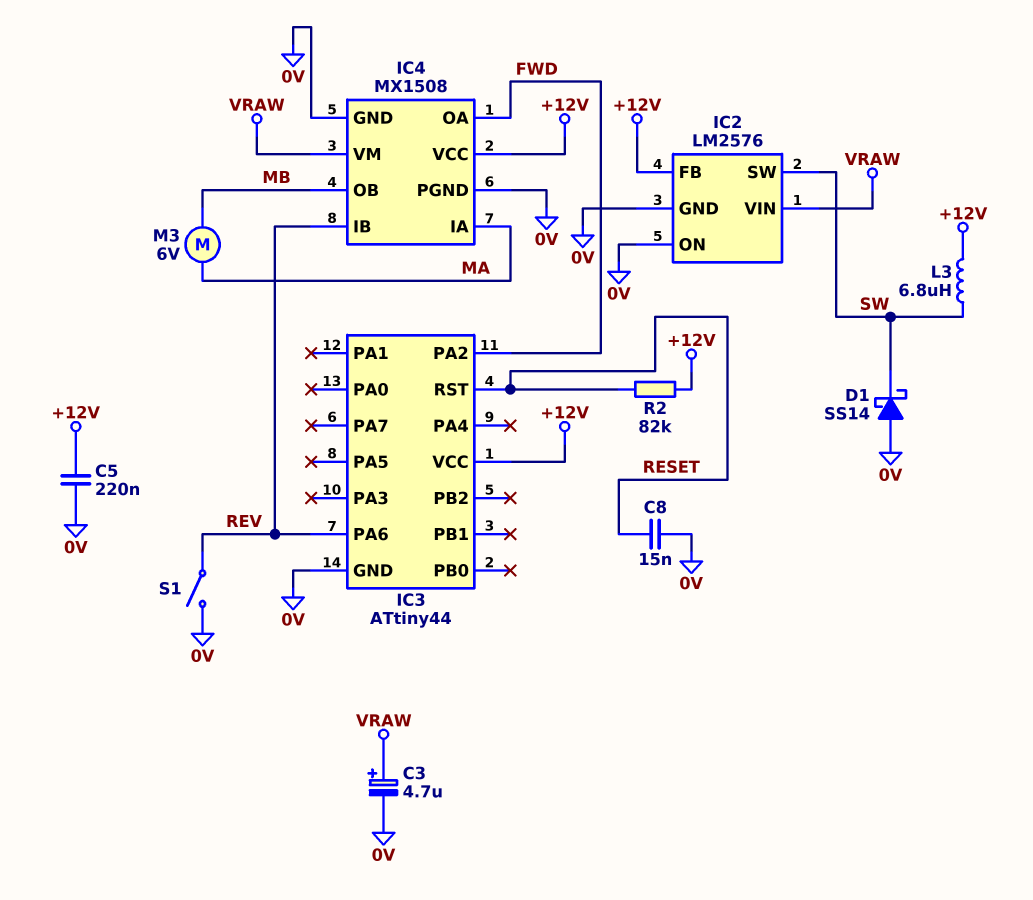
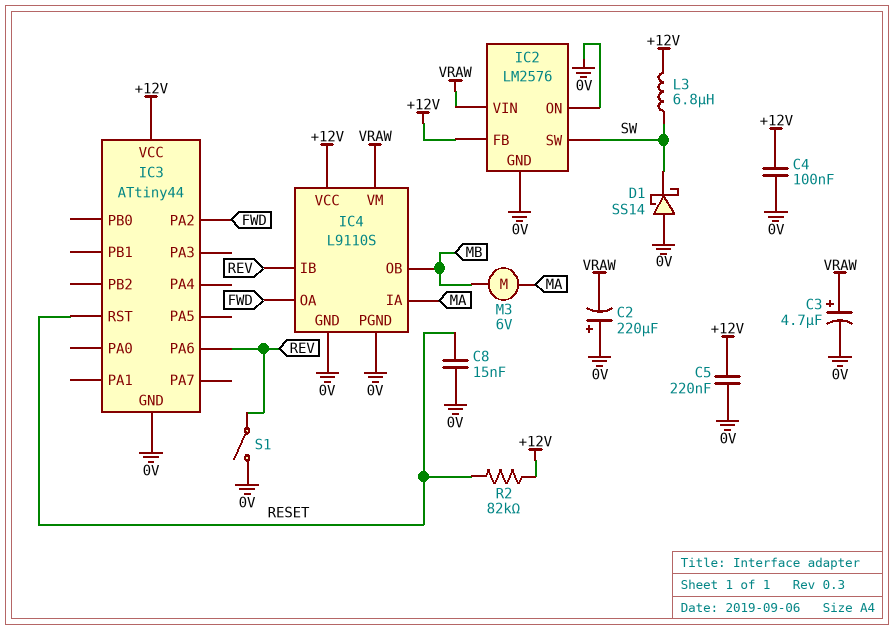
C2: none -> 220uF (plus 0V, minus VRAW)
C4: none -> 100nF (+12V, 0V)
IC4: MX1508 -> L9110S

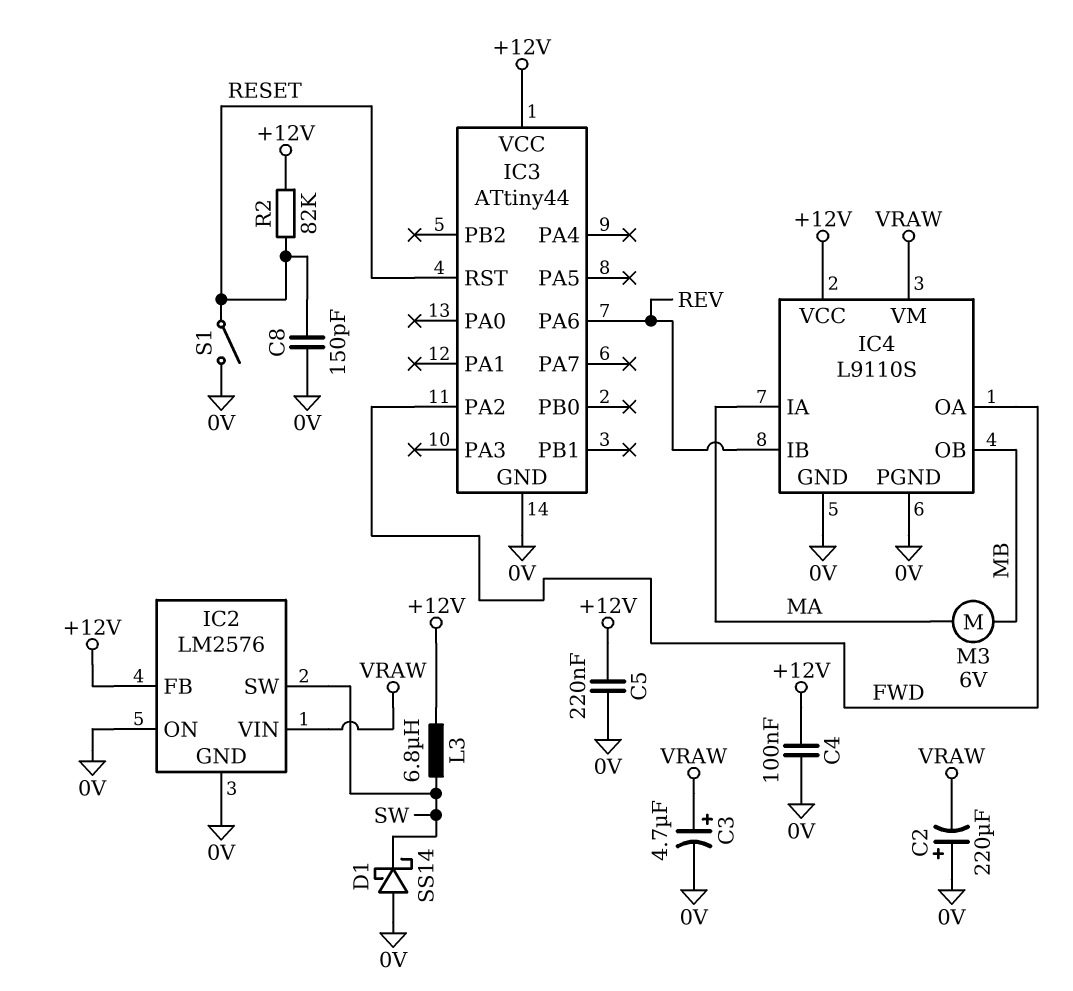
C8: 15nF (0V, RESET) -> 150pF (0V, RESET)
S1: switch (0V, REV) -> switch (0V, RESET)

